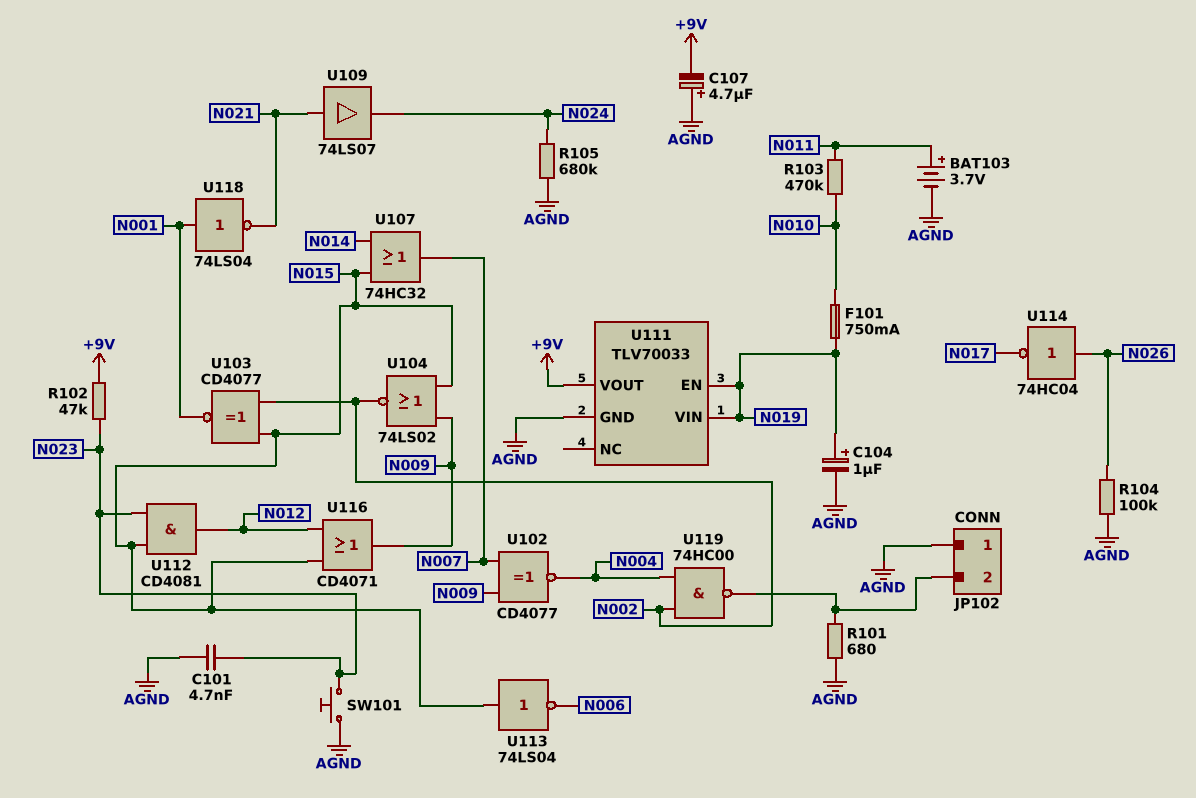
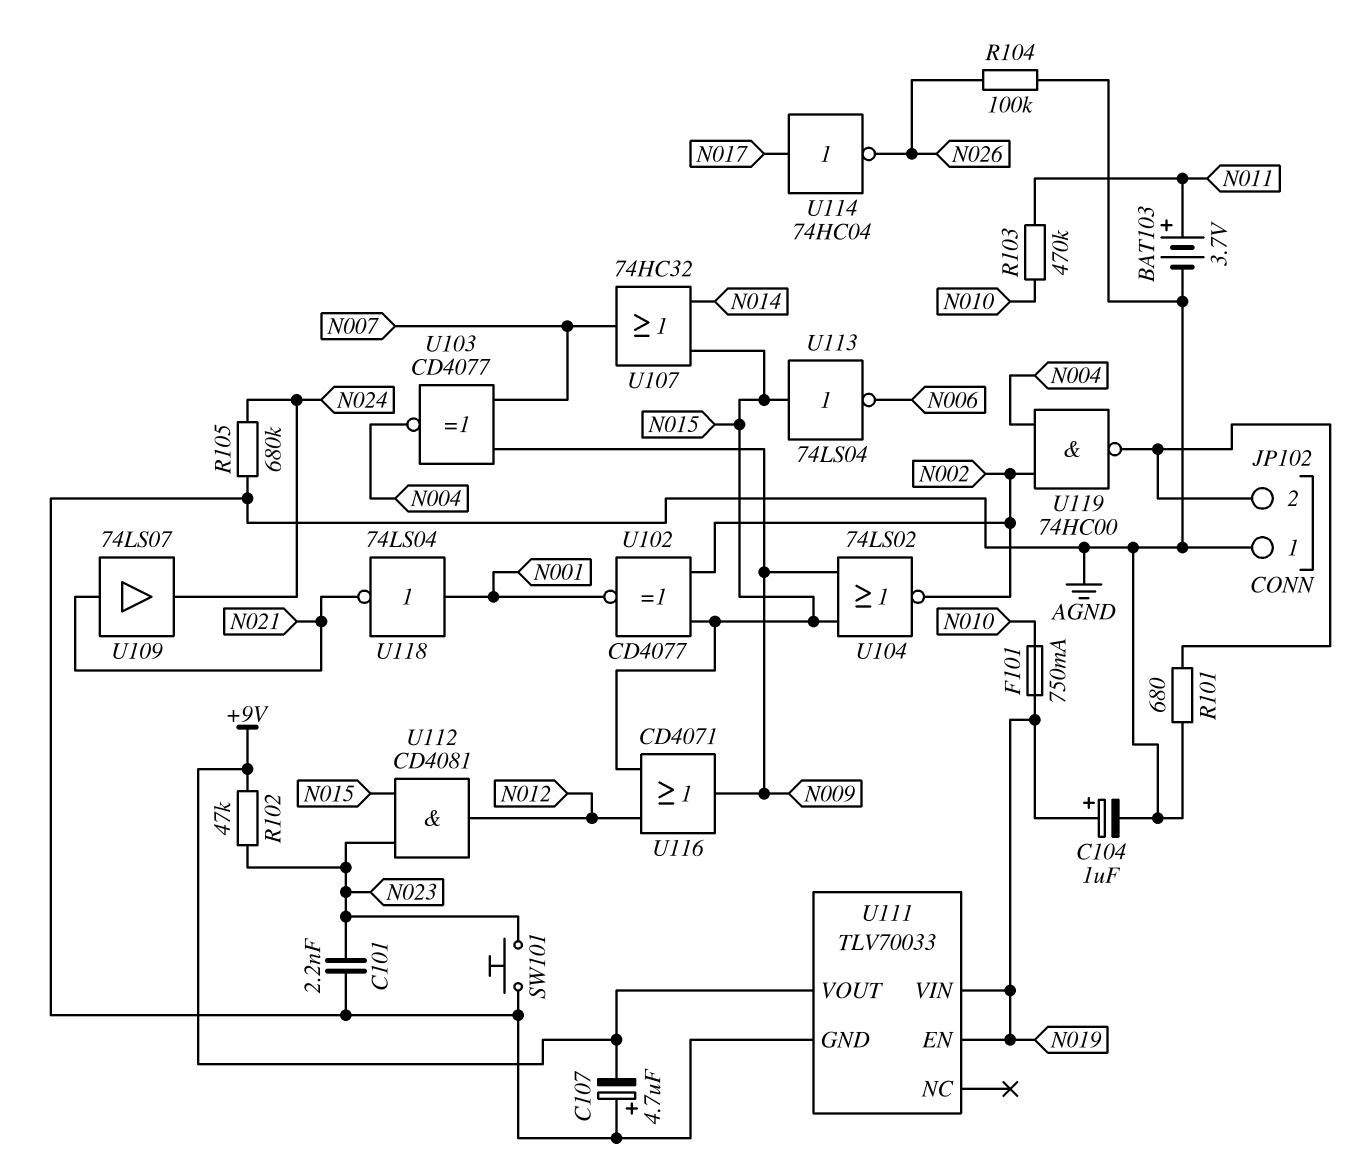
C101: 4.7nF (AGND, N023) -> 2.2nF (AGND, N023)
U102: XNOR CD4077 (in N007, in N009, out N004) -> XNOR CD4077 (in N002, in N015, out N001)
U103: XNOR CD4077 (in N002, in N015, out N001) -> XNOR CD4077 (in N007, in N009, out N004)
U114: NOT 74HC04 (in N026, out N017) -> NOT 74HC04 (in N017, out N026)

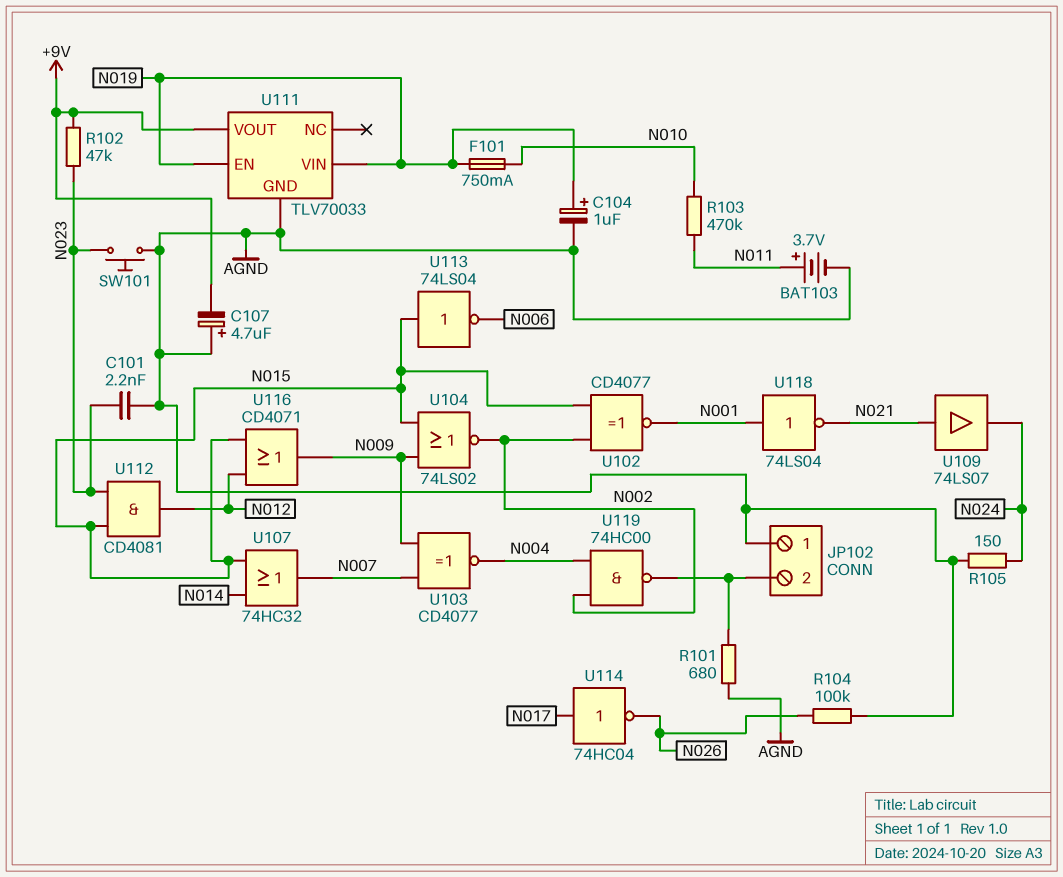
R105: 680k (AGND, N024) -> 150 (AGND, N024)

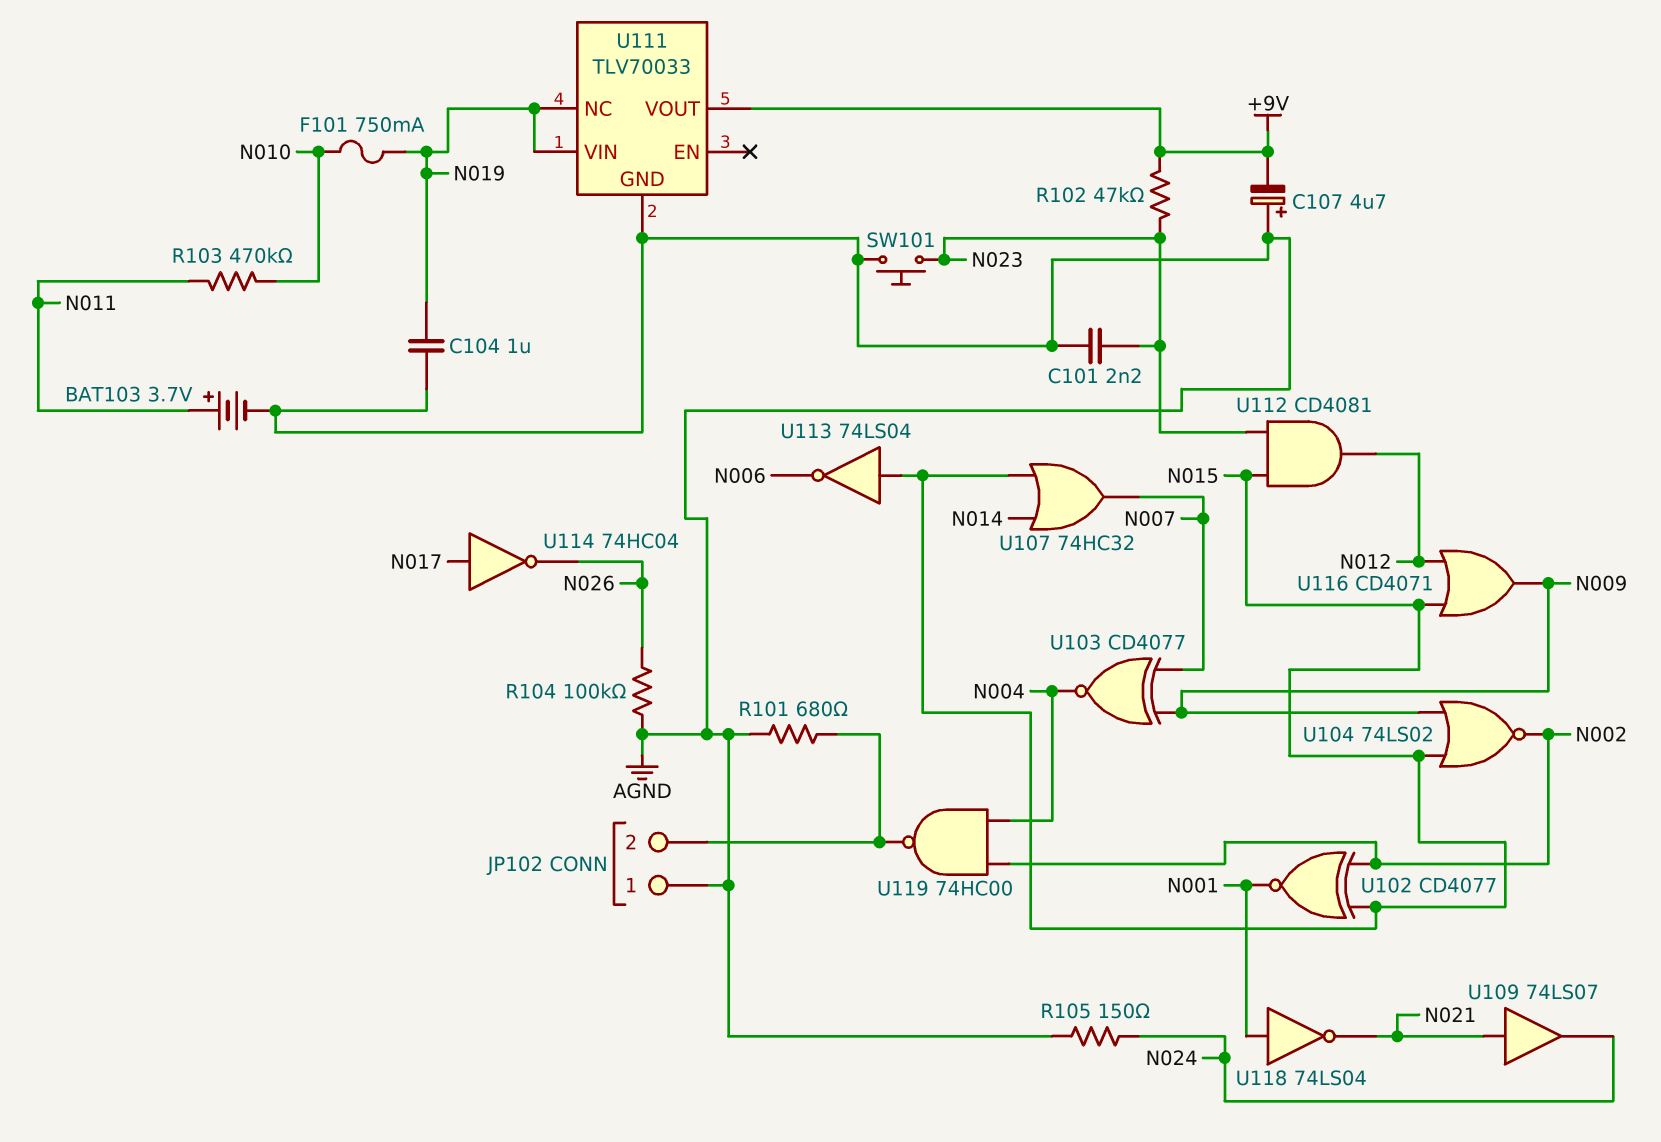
C104: 1uF (plus N019, minus AGND) -> 1uF (AGND, N019)
U111 pin EN: N019 -> none
U111 pin NC: none -> N019

